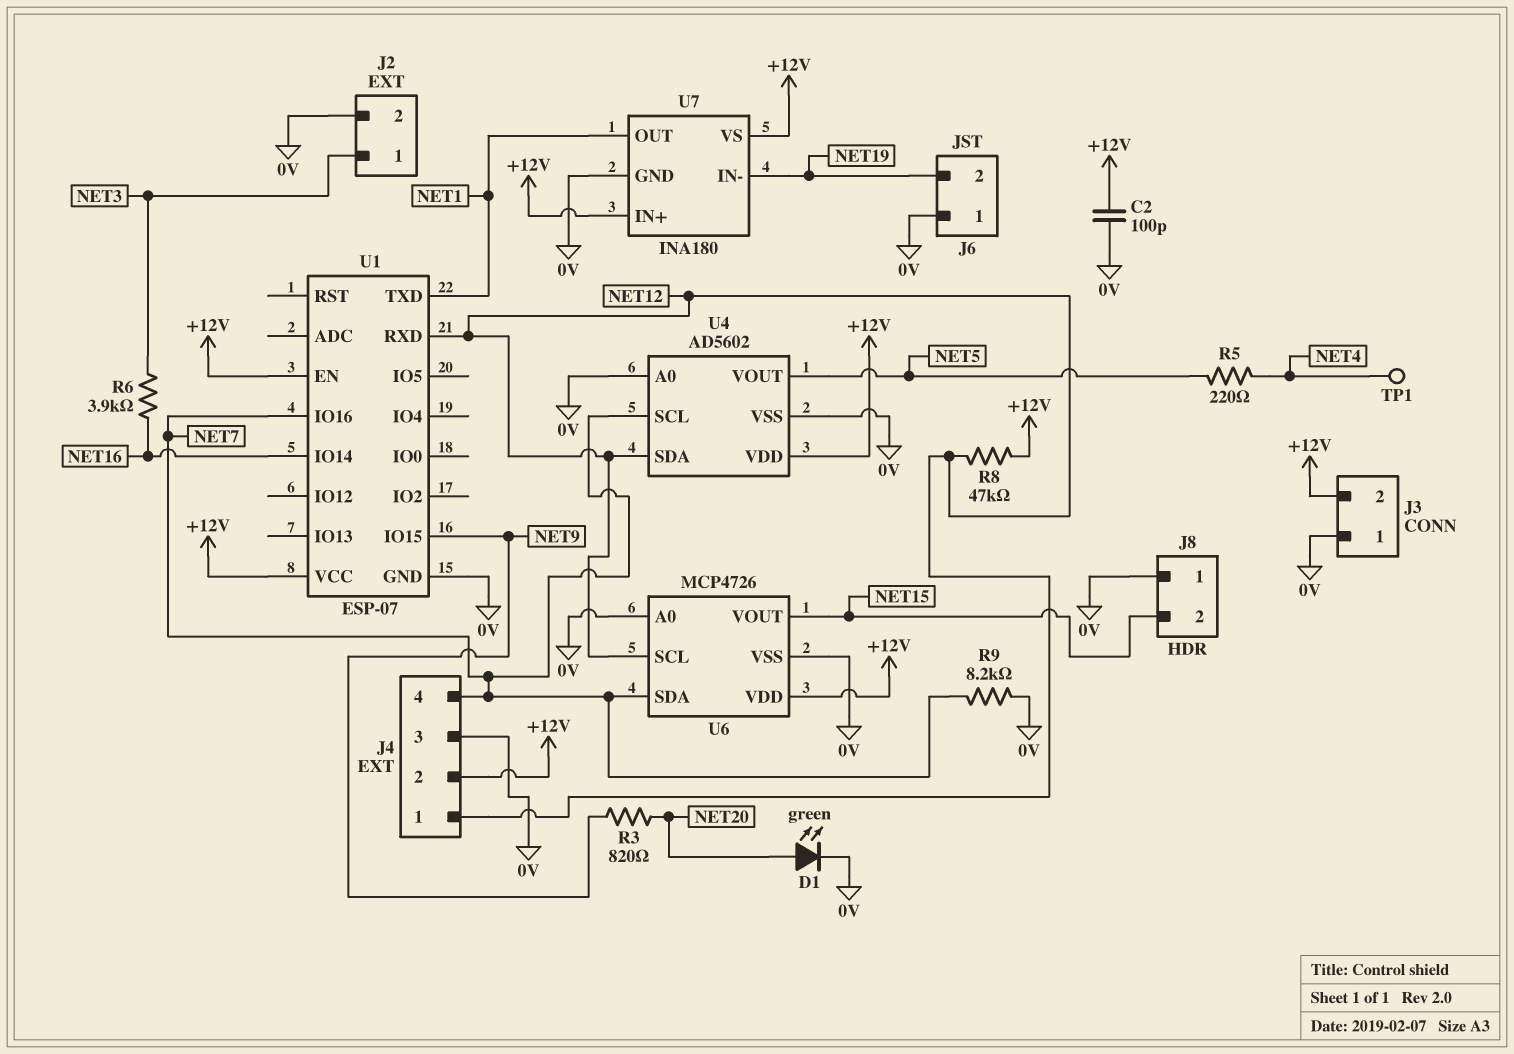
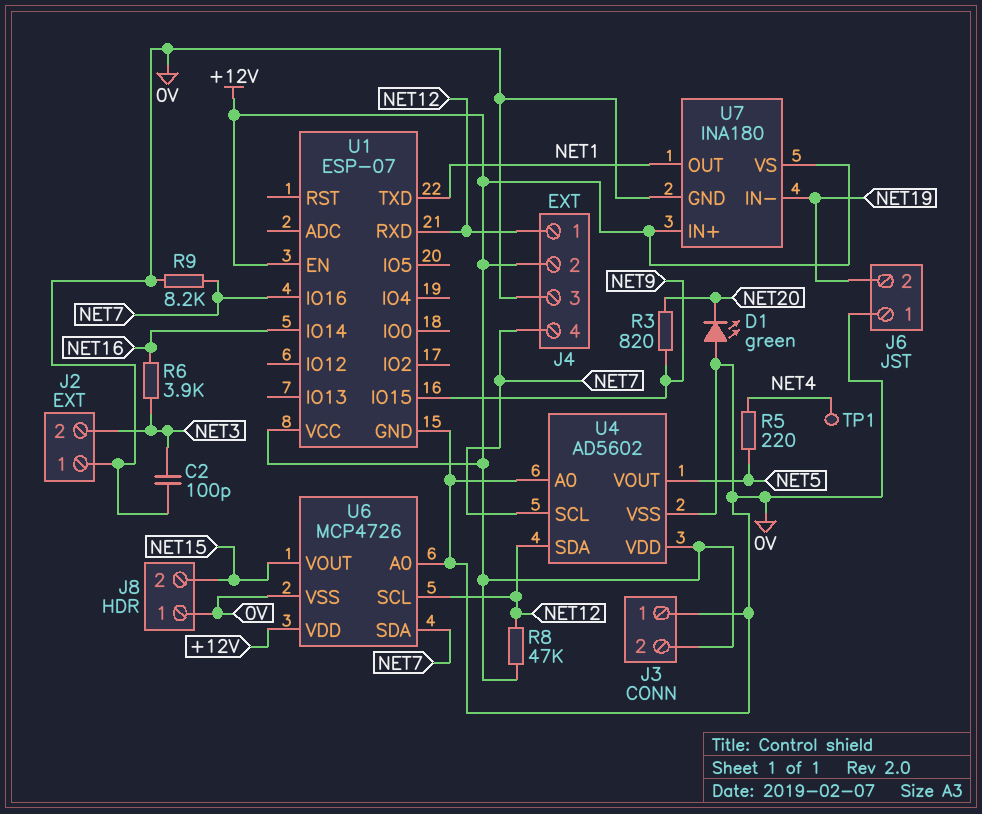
C2: 100pF (+12V, 0V) -> 100pF (0V, NET3)
D1: LED green (A NET20, K 0V) -> LED green (A 0V, K NET20)
J2 pin 1: NET3 -> 0V
J2 pin 2: 0V -> NET3

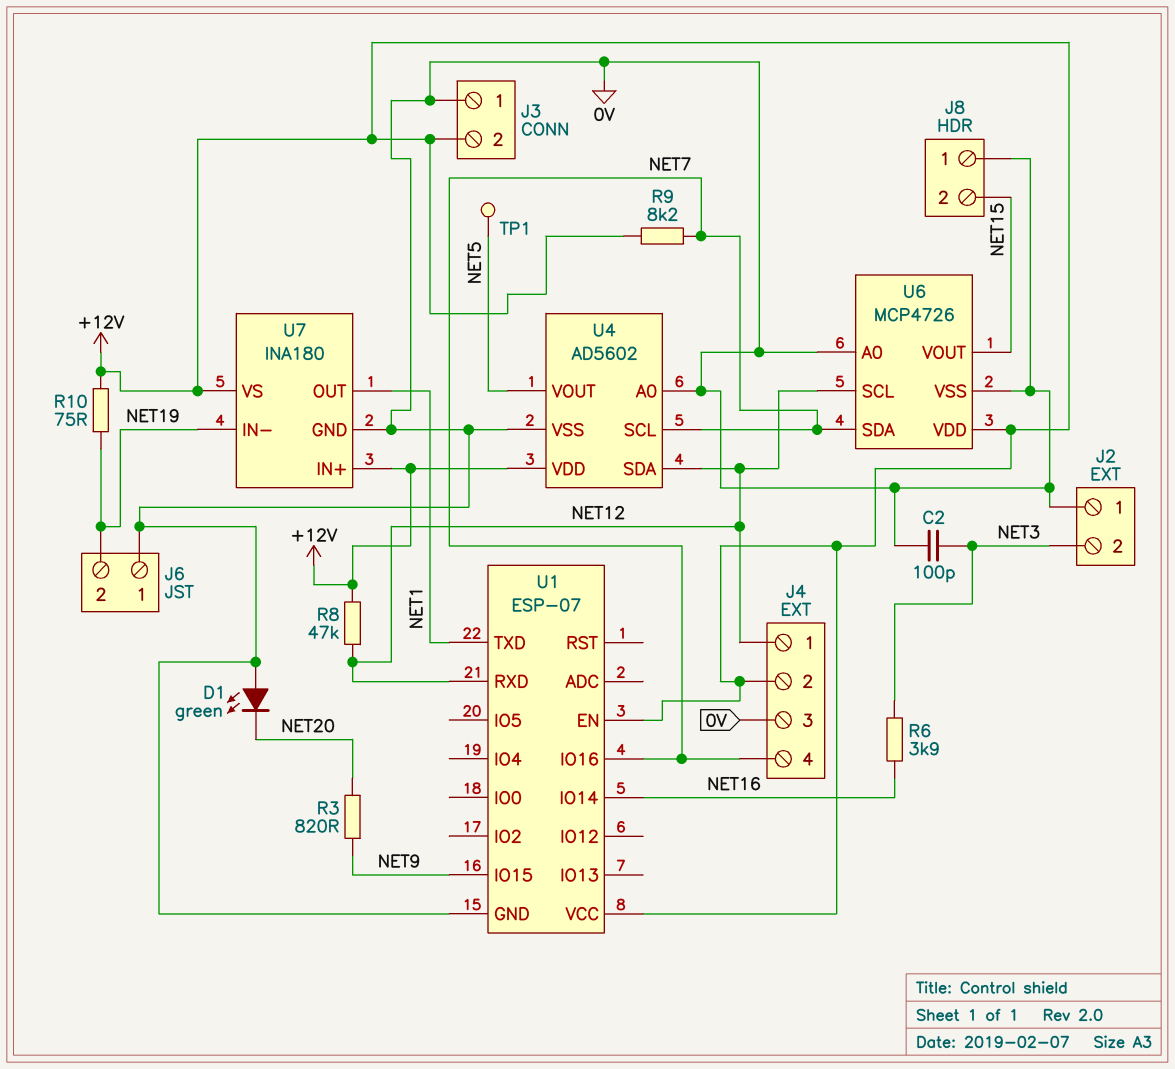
R5: 220 (NET4, NET5) -> none
R9: 8.2k (0V, NET7) -> 8.2k (+12V, NET7)
R10: none -> 75 (+12V, NET19)
TP1: test point (NET4) -> test point (NET5)

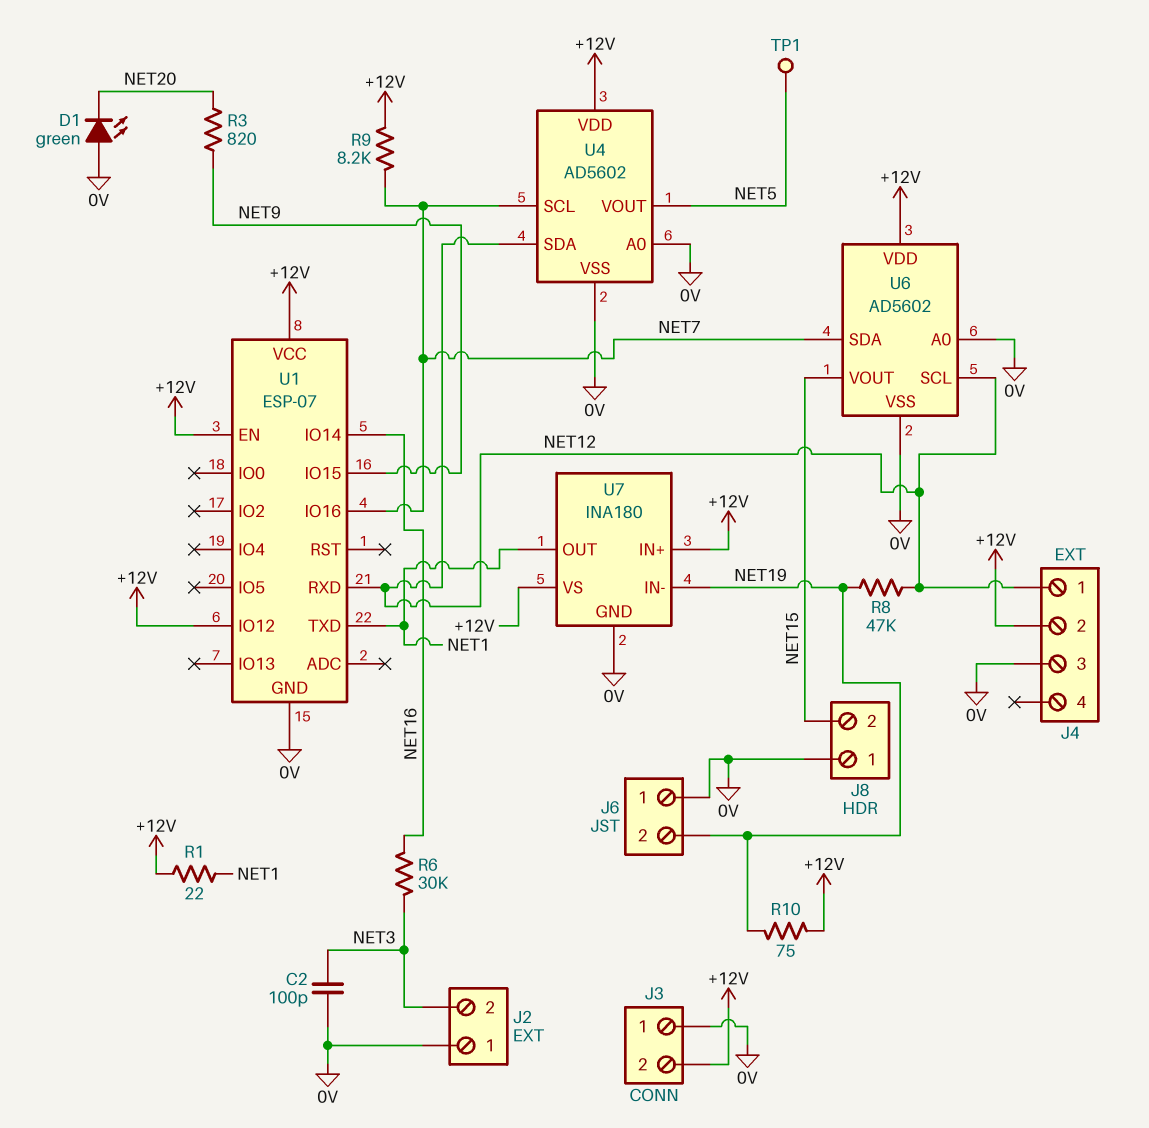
J4 pin 4: NET7 -> none
R1: none -> 22 (+12V, NET1)
R6: 3.9k (NET3, NET16) -> 30k (NET3, NET16)
R8: 47k (+12V, NET12) -> 47k (NET12, NET19)
U1 pin IO12: none -> +12V
U6: MCP4726 -> AD5602

